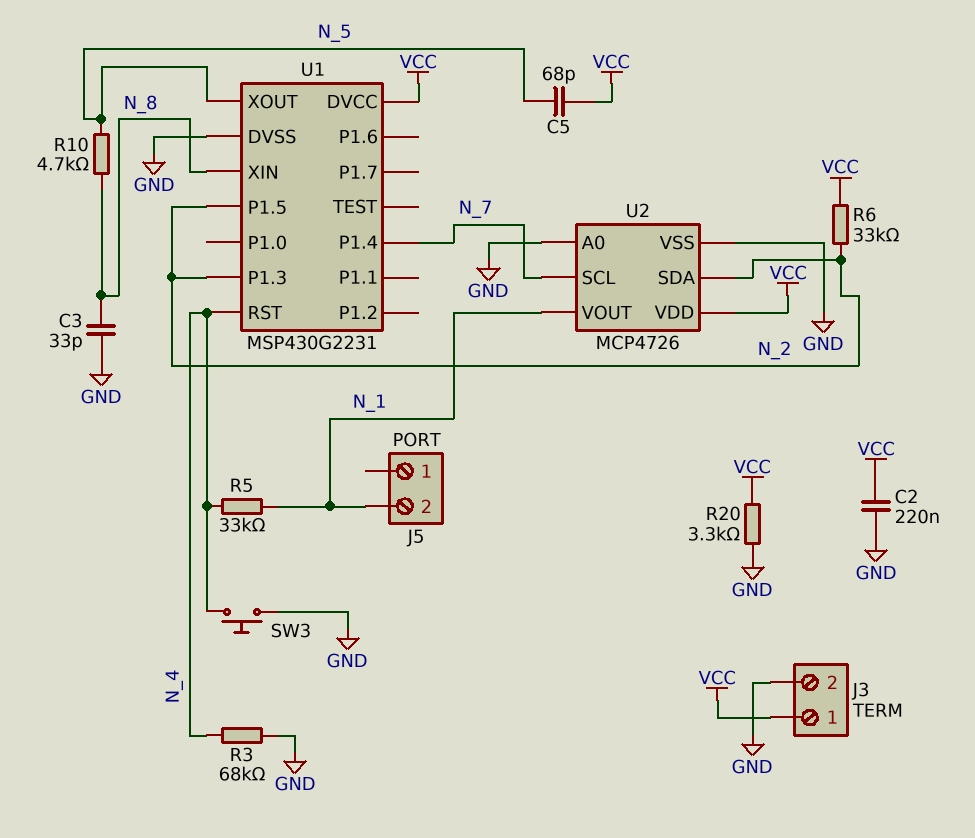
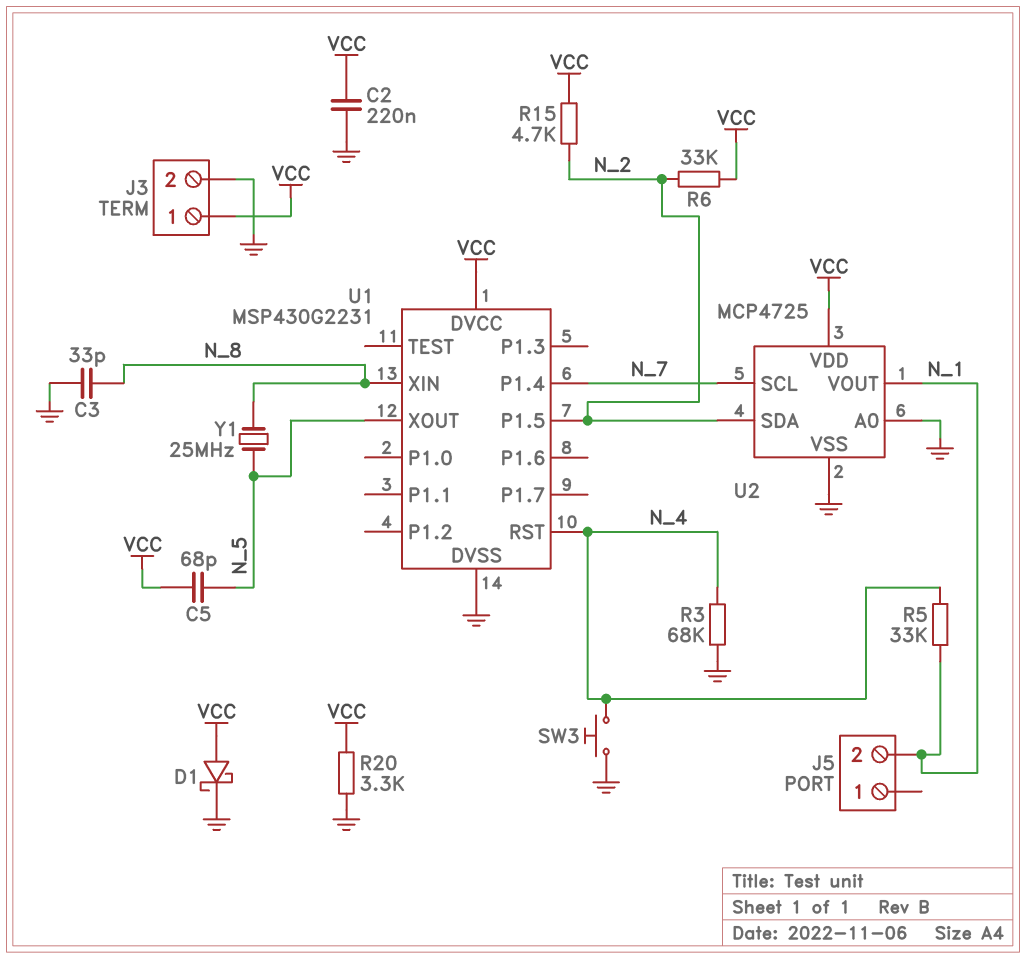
D1: none -> schottky (A VCC, K GND)
R10: 4.7k (N_5, N_8) -> none
R15: none -> 4.7k (N_2, VCC)
U1 pin P1.3: N_2 -> none
U2: MCP4726 -> MCP4725
Y1: none -> 25MHz (N_5, N_8)

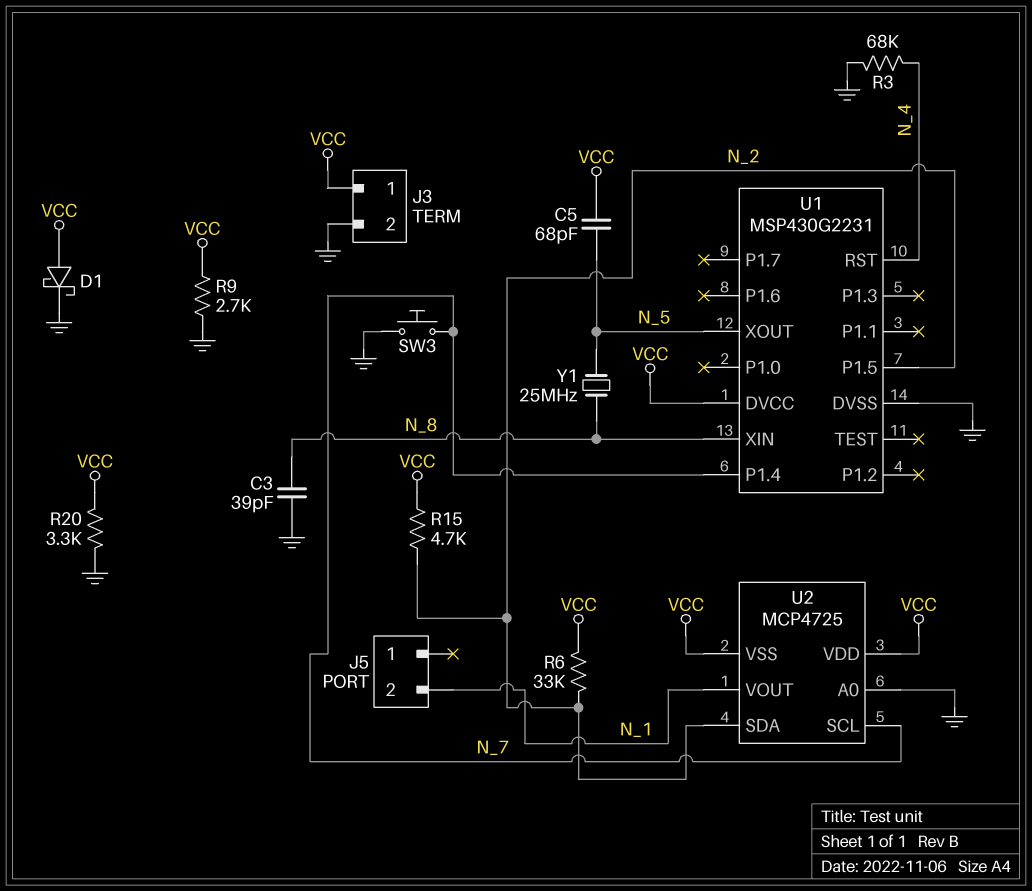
C2: 220nF (GND, VCC) -> none
C3: 33pF (GND, N_8) -> 39pF (GND, N_8)
R5: 33k (N_1, N_4) -> none
R9: none -> 2.7k (GND, VCC)
SW3: button (GND, N_4) -> button (GND, N_7)
U2 pin VSS: GND -> VCC

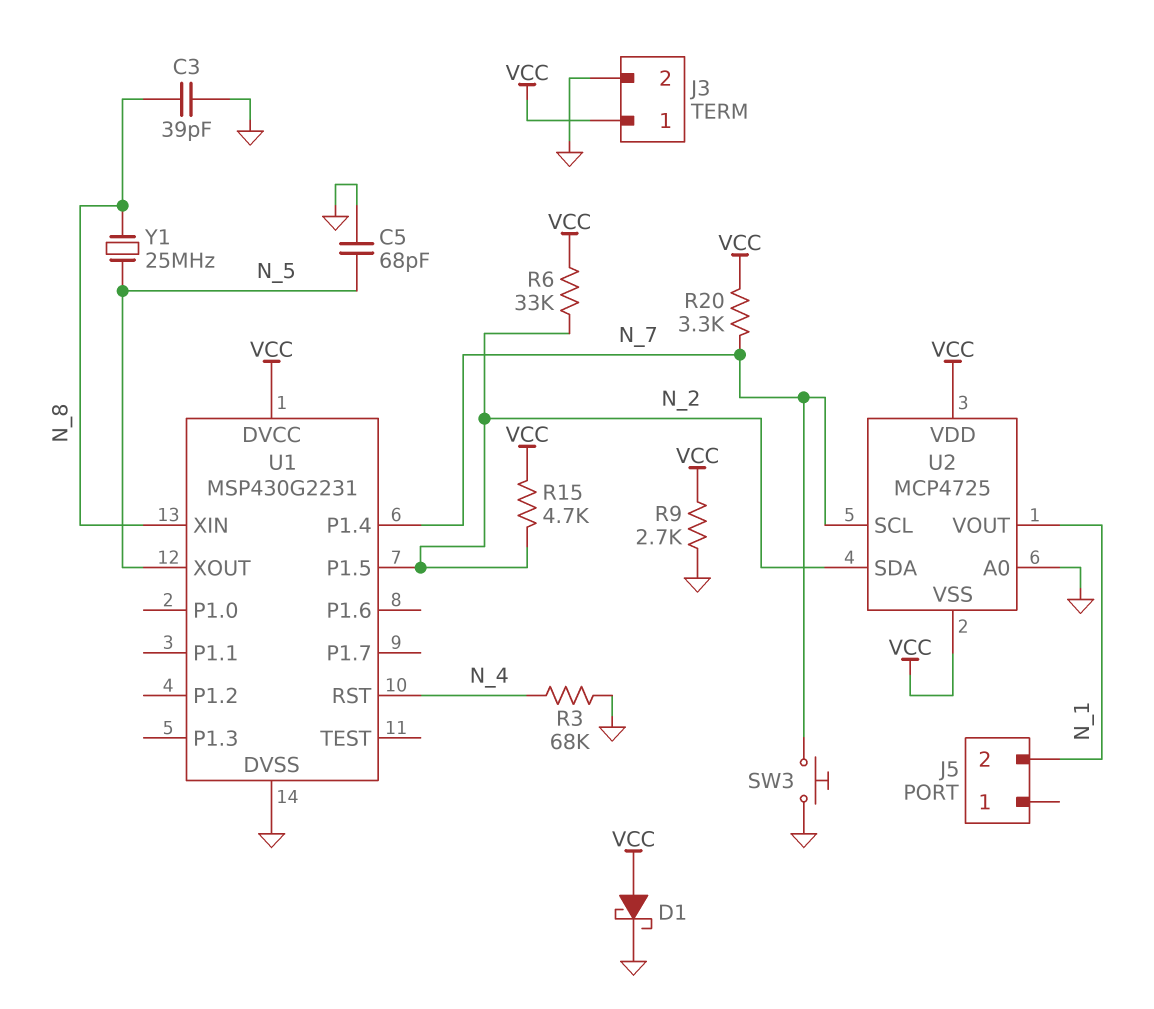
C5: 68pF (N_5, VCC) -> 68pF (GND, N_5)
R20: 3.3k (GND, VCC) -> 3.3k (N_7, VCC)

